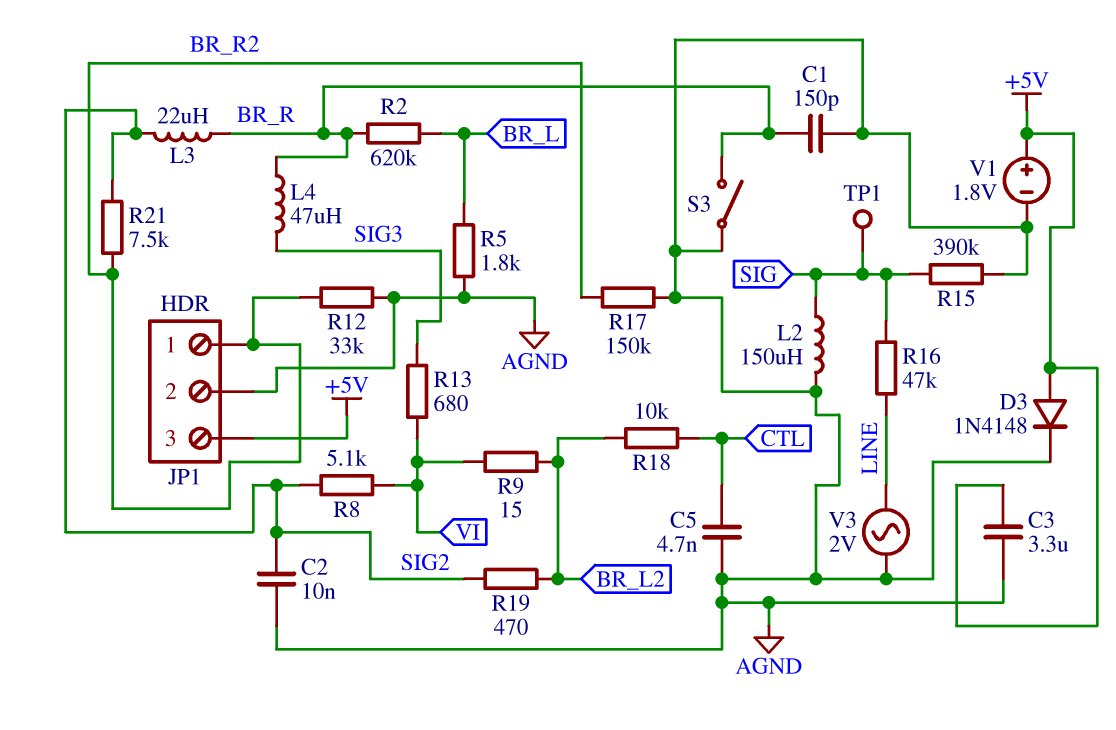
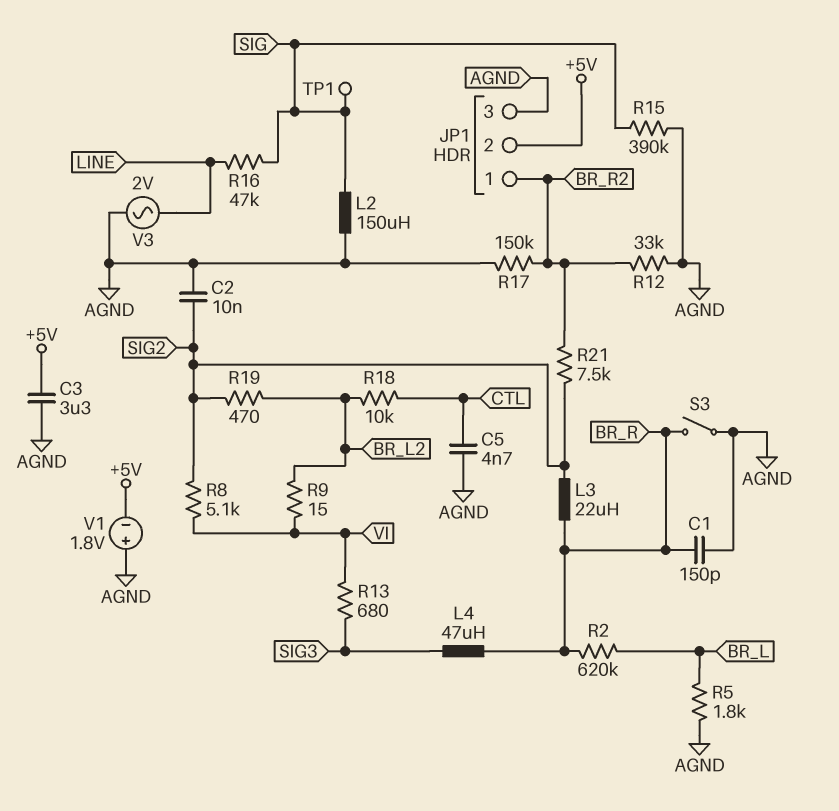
D3: diode 1N4148 (A +5V, K AGND) -> none
JP1 pin 2: AGND -> +5V
JP1 pin 3: +5V -> AGND
V1: 1.8V (plus +5V, minus AGND) -> 1.8V (plus AGND, minus +5V)

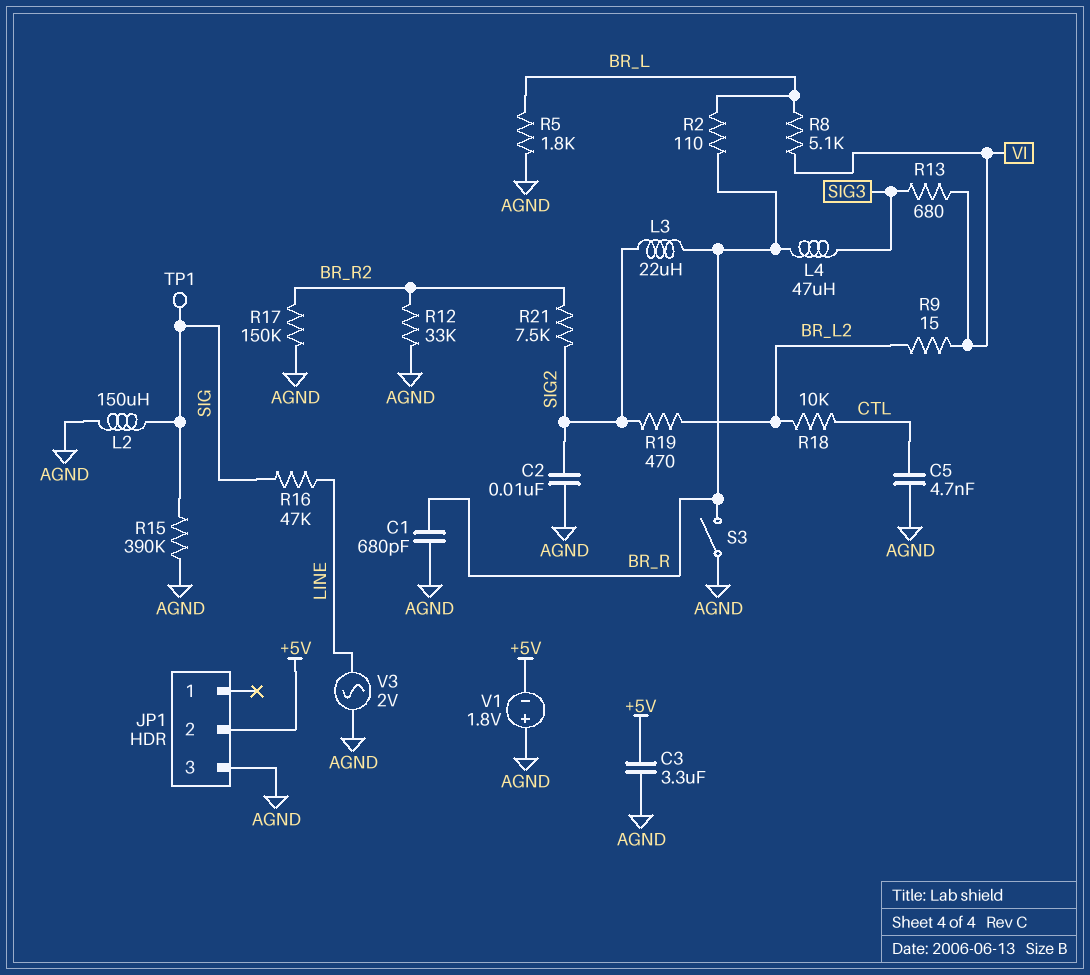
C1: 150pF (AGND, BR_R) -> 680pF (AGND, BR_R)
JP1 pin 1: BR_R2 -> none
R2: 620k (BR_L, BR_R) -> 110 (BR_L, BR_R)
R8: 5.1k (SIG2, VI) -> 5.1k (BR_L, VI)

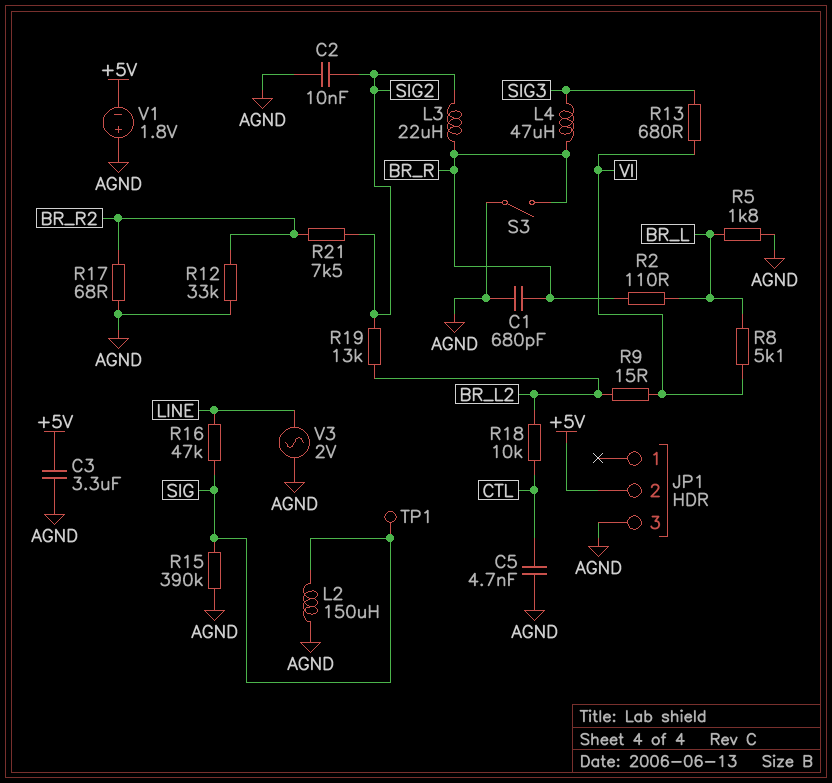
R17: 150k (AGND, BR_R2) -> 68 (AGND, BR_R2)
R19: 470 (BR_L2, SIG2) -> 13k (BR_L2, SIG2)

